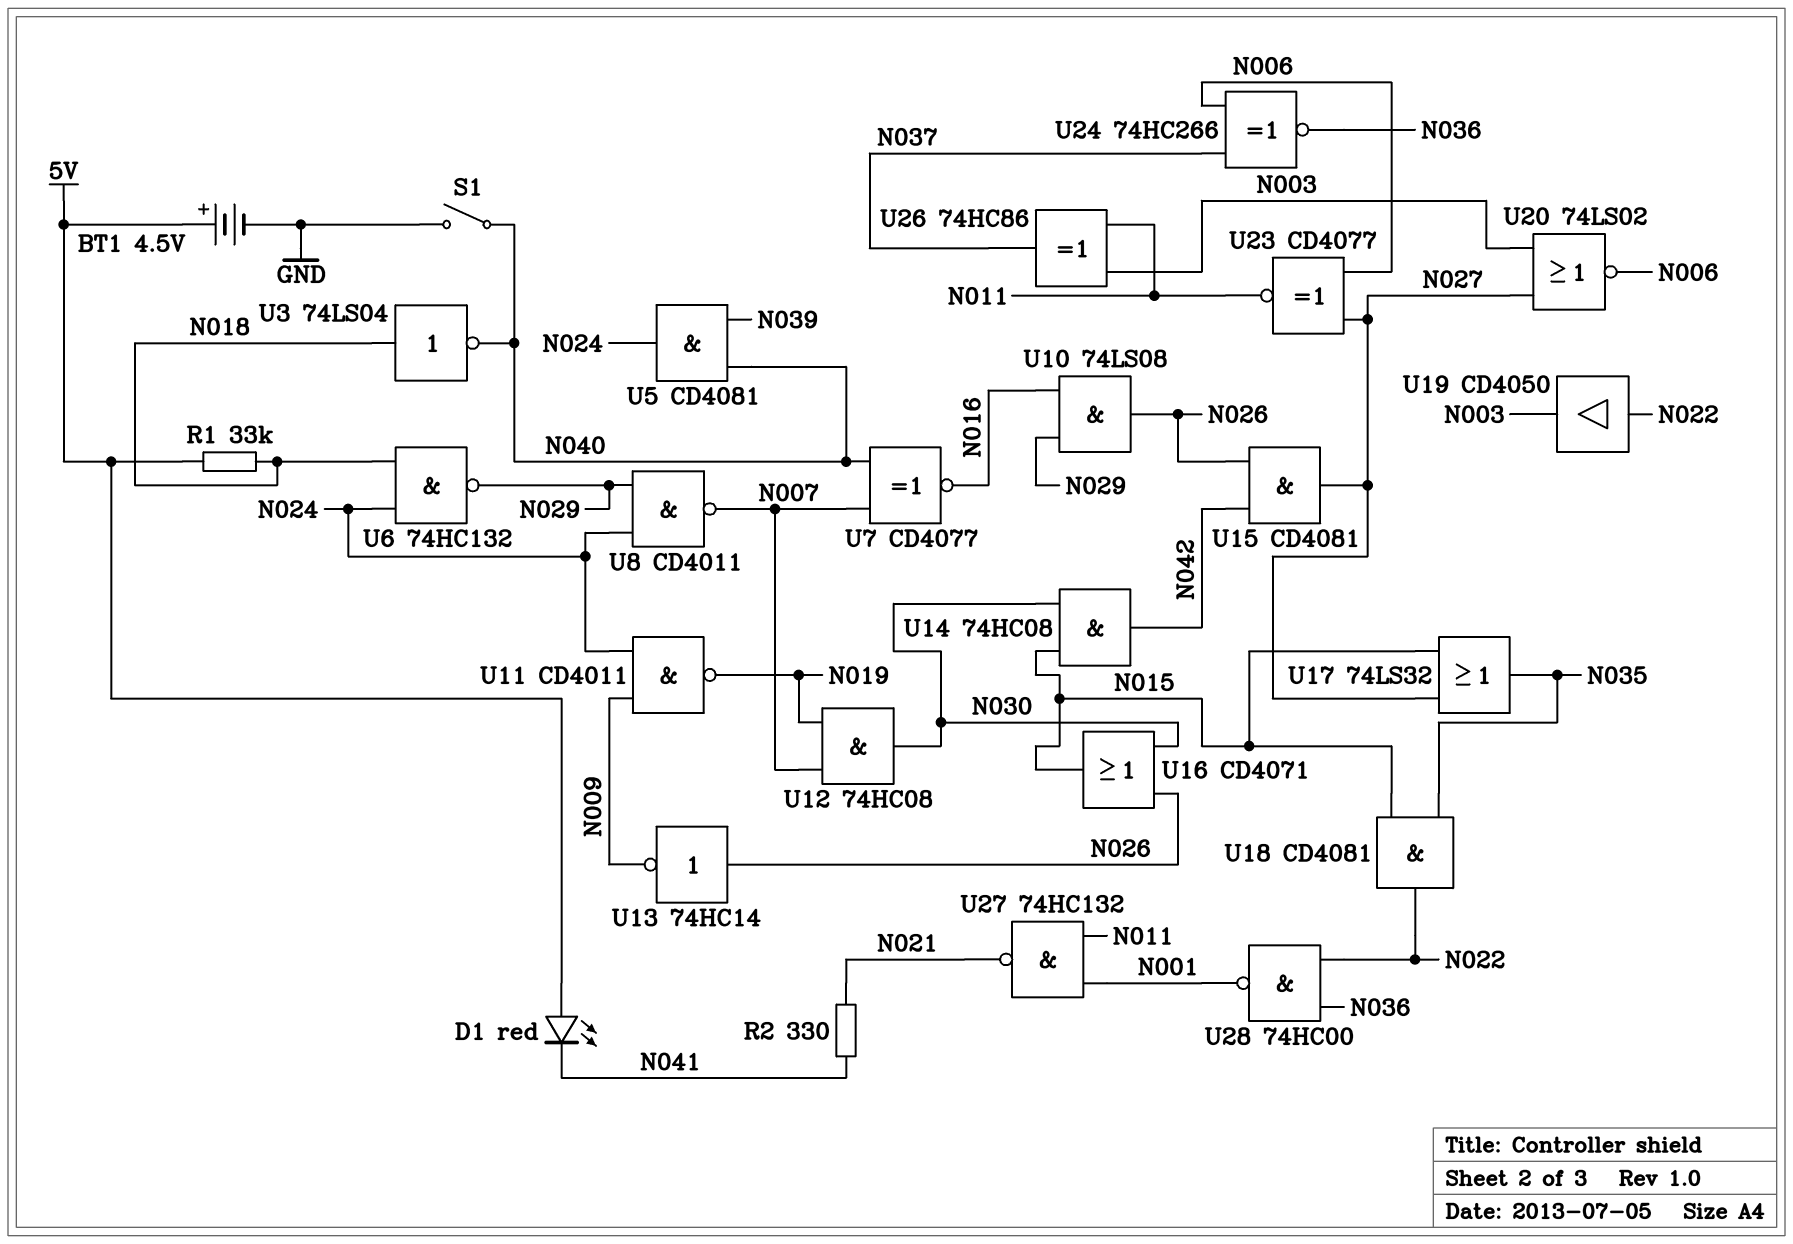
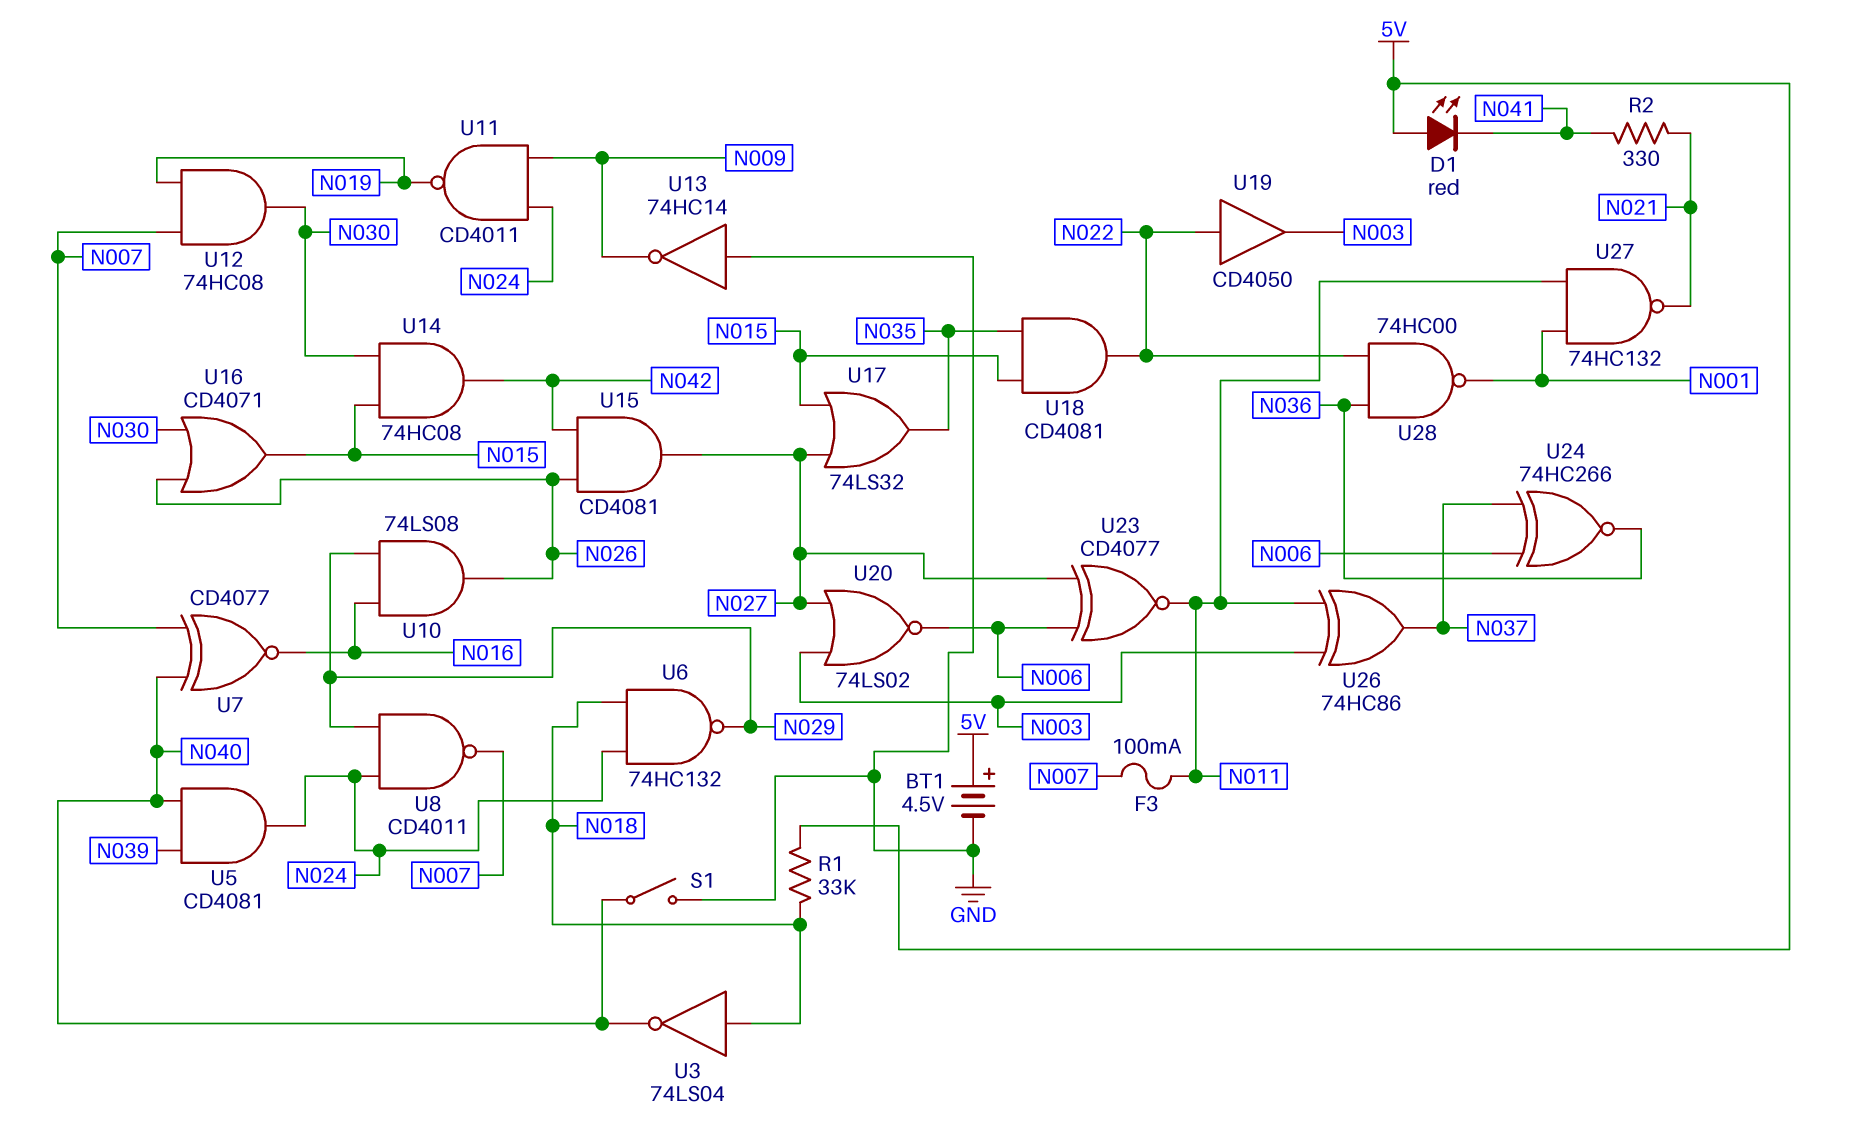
F3: none -> 100mA (N007, N011)
U13: NOT 74HC14 (in N026, out N009) -> NOT 74HC14 (in GND, out N009)

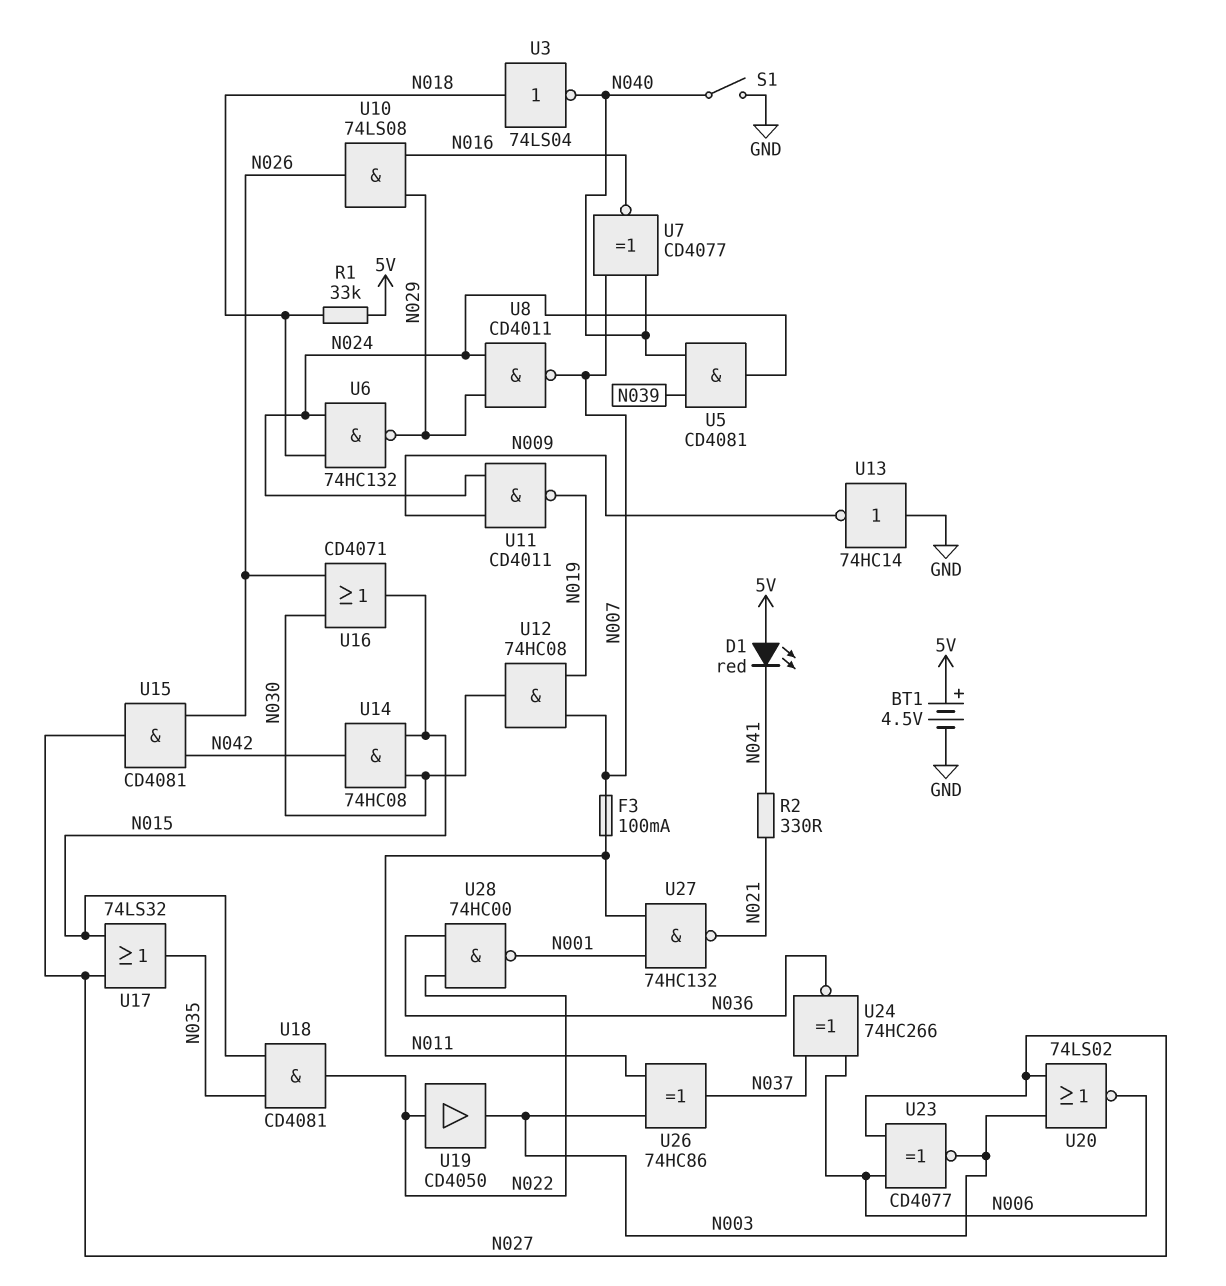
U23: XNOR CD4077 (in N006, in N027, out N011) -> XNOR CD4077 (in N006, in N027, out N003)

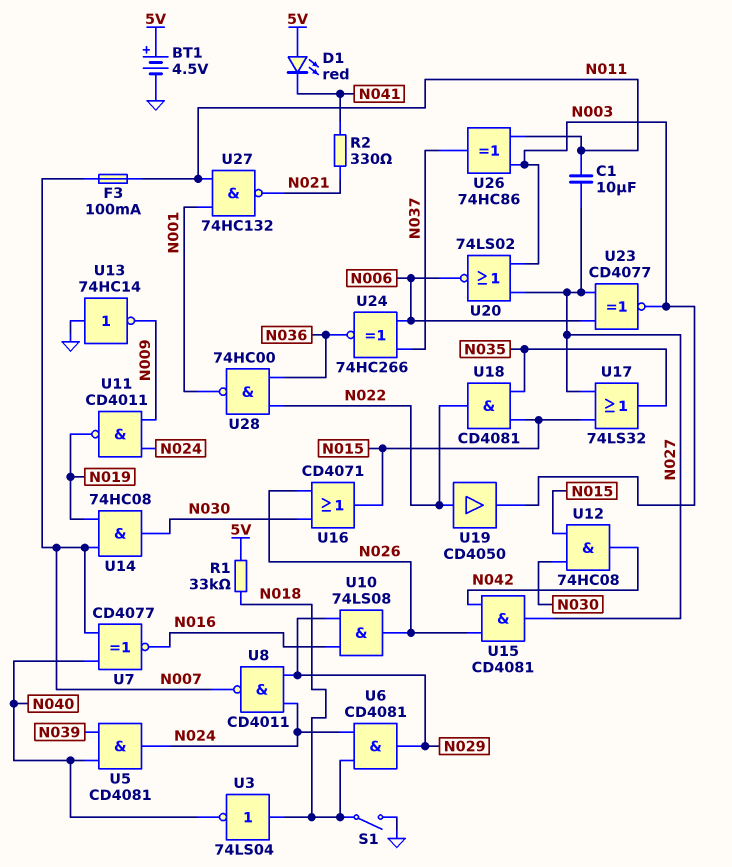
C1: none -> 10uF (N011, N027)
S1: switch (GND, N040) -> switch (GND, N018)
U6: NAND 74HC132 (in N018, in N024, out N029) -> AND CD4081 (in N018, in N024, out N029)
U12: AND 74HC08 (in N007, in N019, out N030) -> AND 74HC08 (in N015, in N030, out N042)
U14: AND 74HC08 (in N015, in N030, out N042) -> AND 74HC08 (in N007, in N019, out N030)

